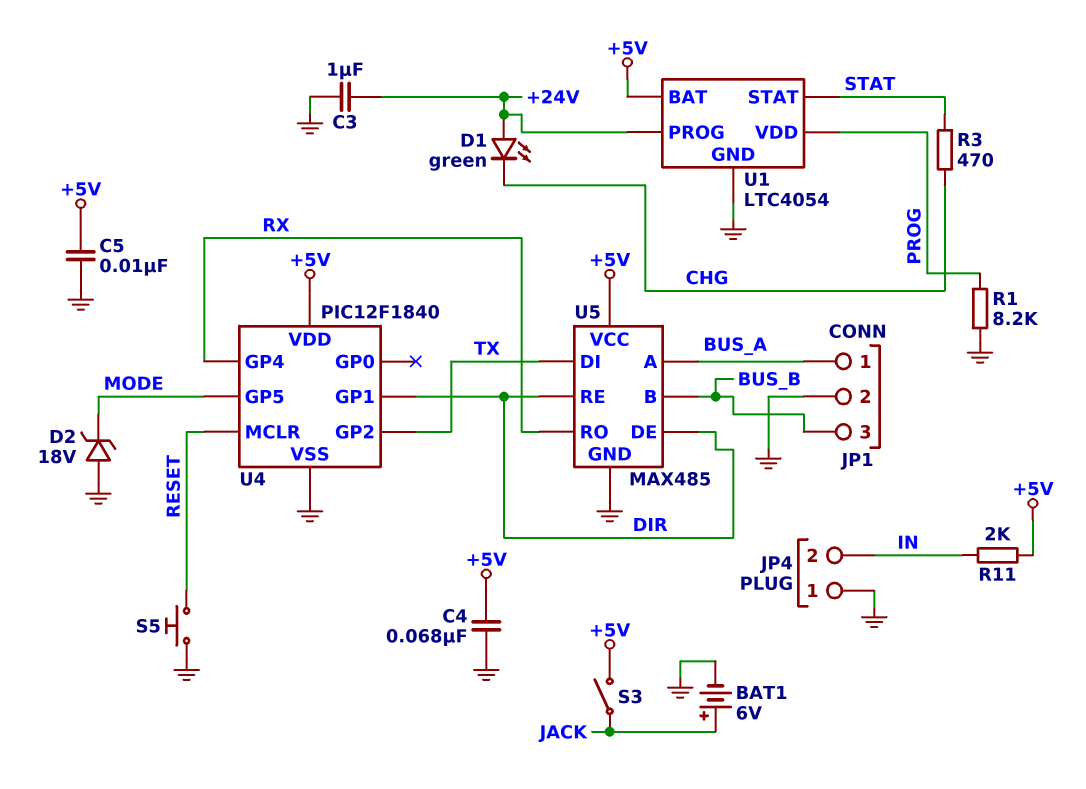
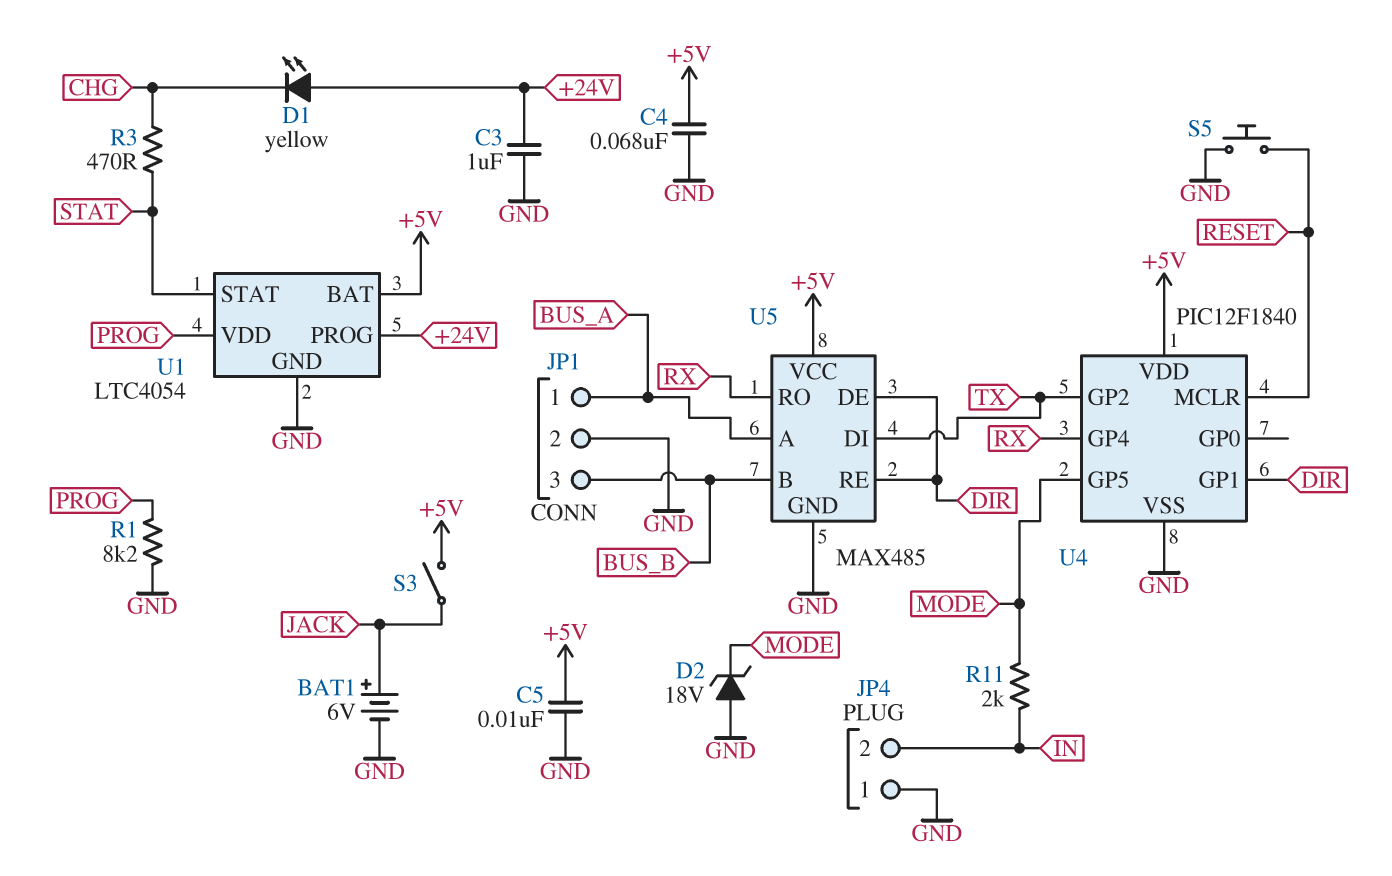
D1: LED green (A +24V, K CHG) -> LED yellow (A +24V, K CHG)
R11: 2k (+5V, IN) -> 2k (IN, MODE)

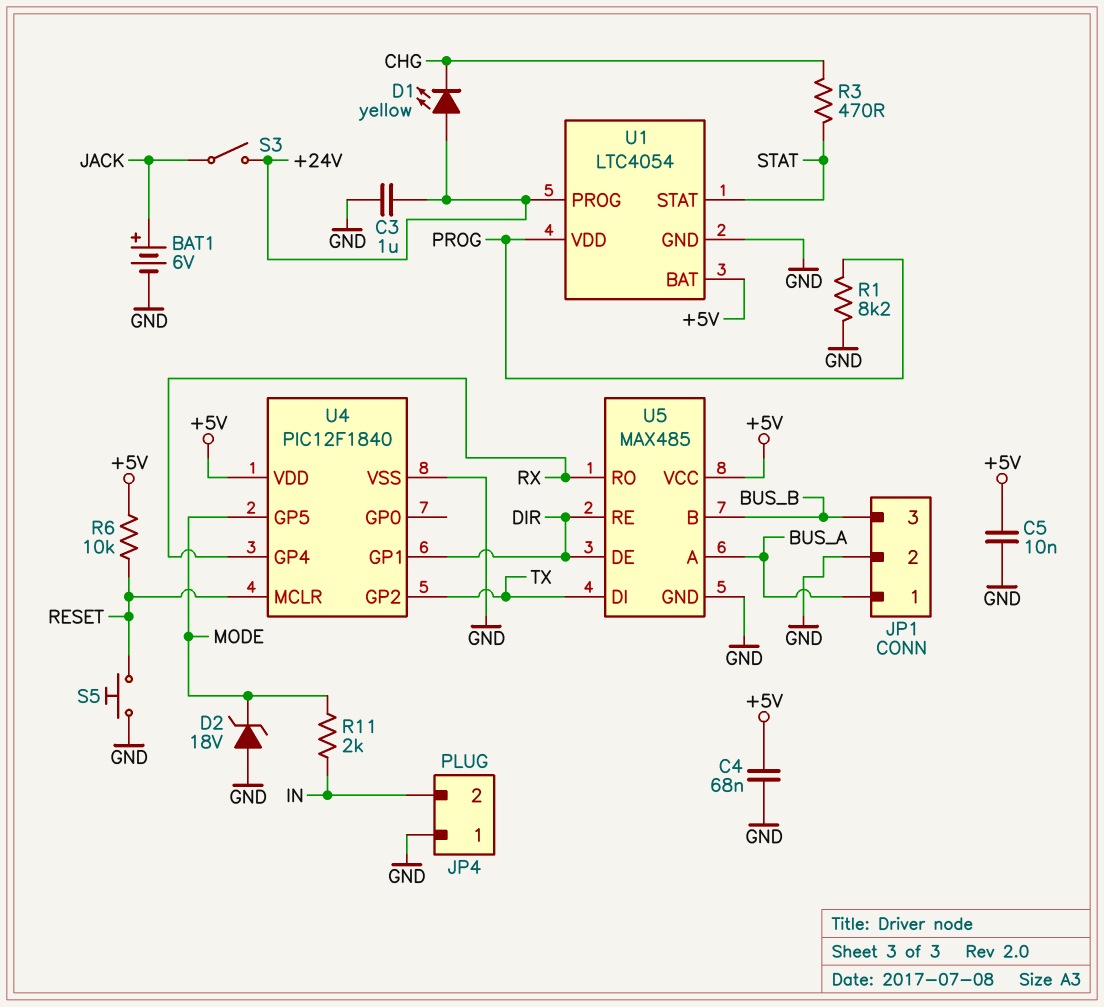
R6: none -> 10k (+5V, RESET)
S3: switch (+5V, JACK) -> switch (+24V, JACK)

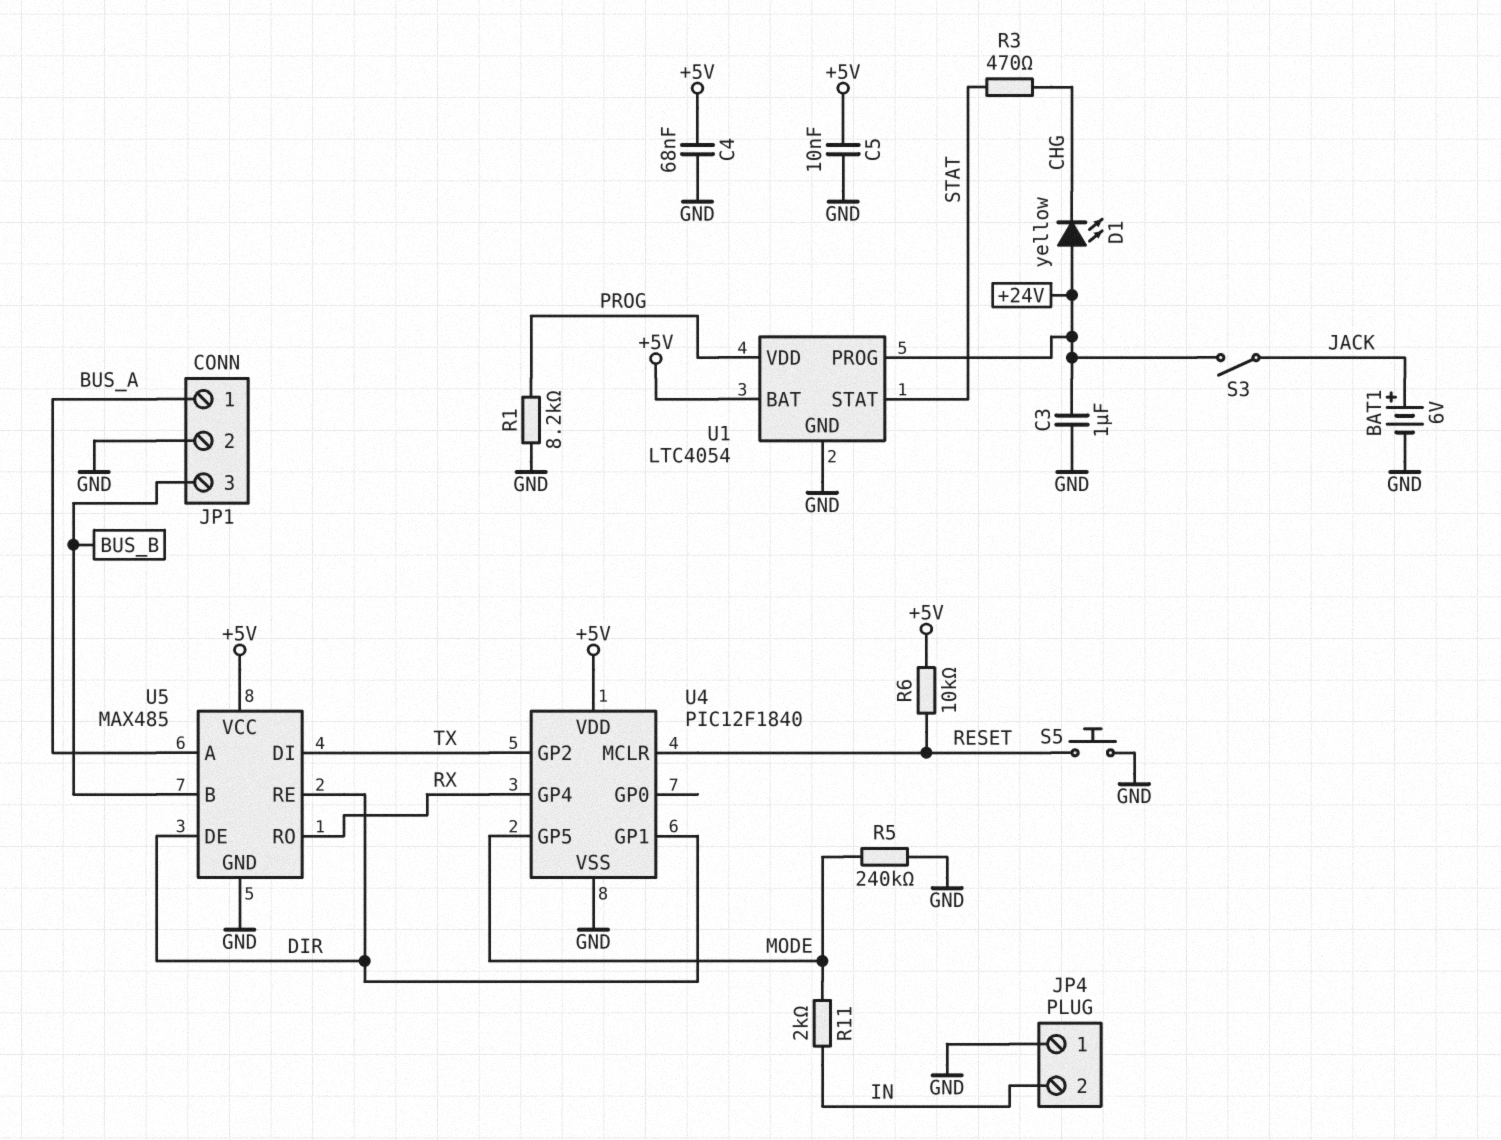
D2: zener 18V (A GND, K MODE) -> none
R5: none -> 240k (GND, MODE)

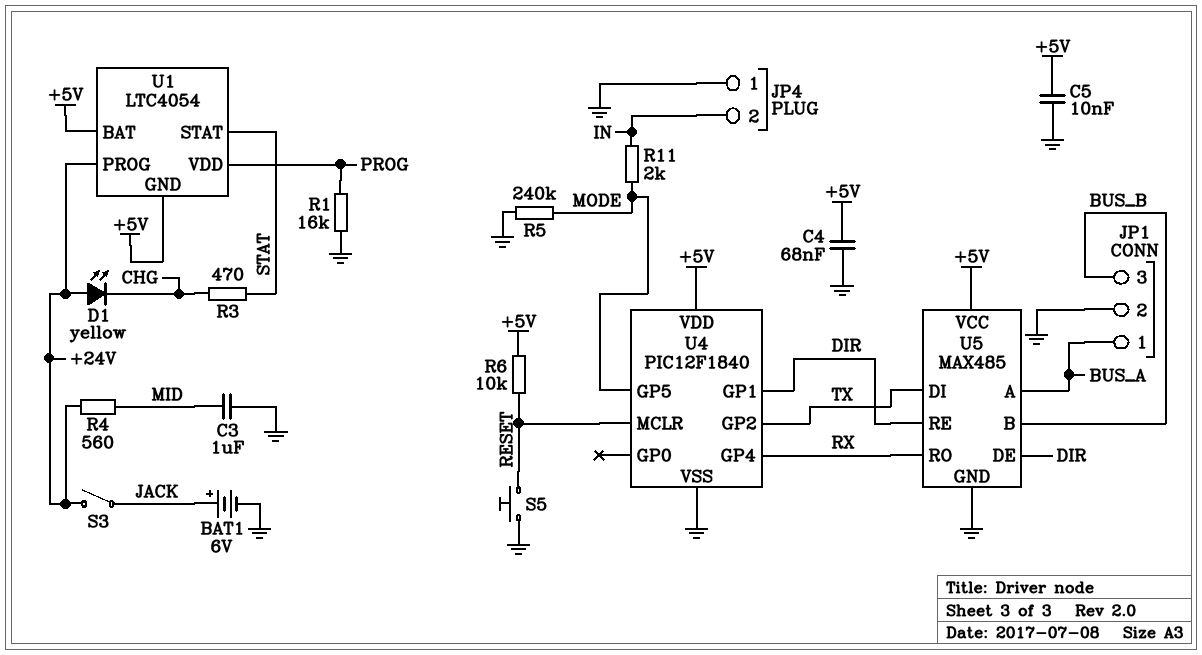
C3: 1uF (+24V, GND) -> 1uF (GND, MID)
R1: 8.2k (GND, PROG) -> 16k (GND, PROG)
R4: none -> 560 (+24V, MID)
U1 pin GND: GND -> +5V

